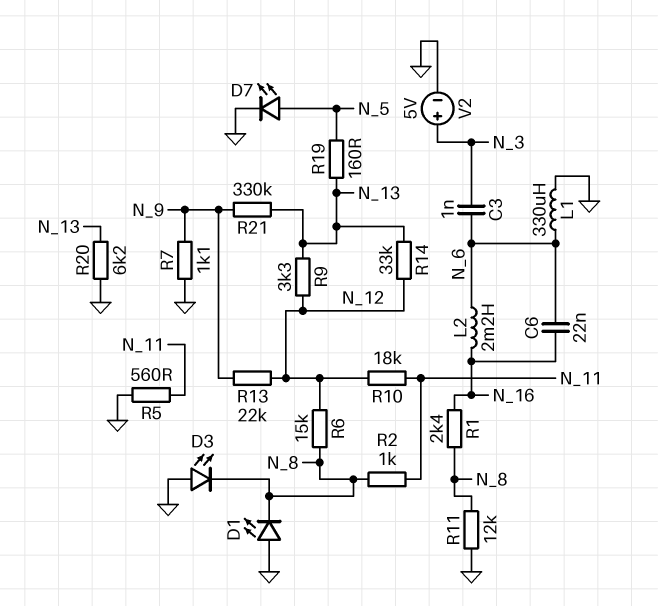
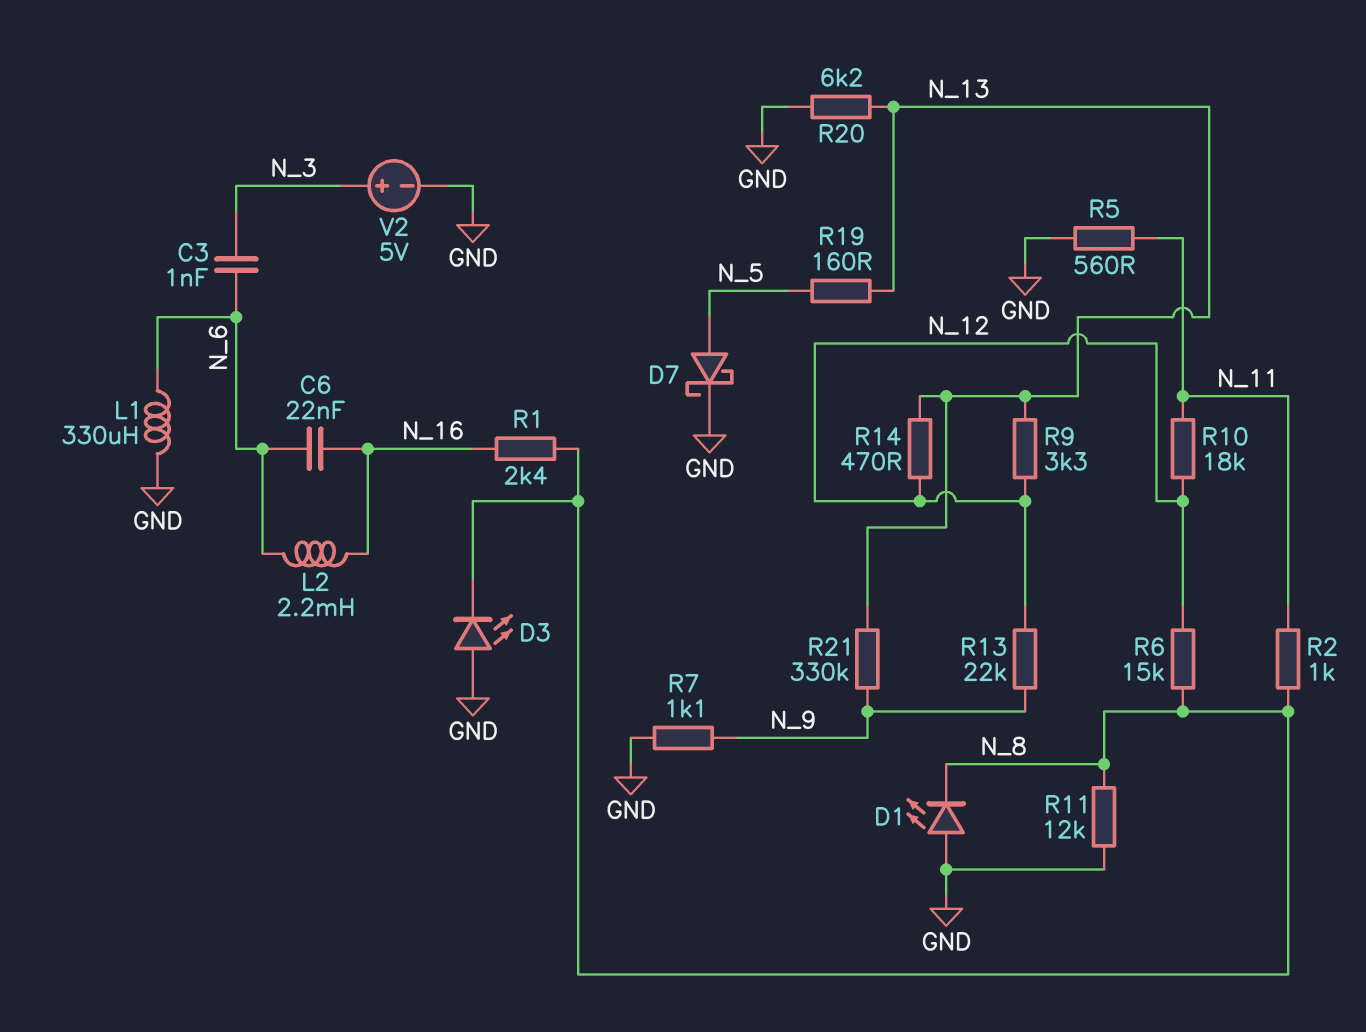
D7: LED (A N_5, K GND) -> schottky (A N_5, K GND)
R14: 33k (N_12, N_13) -> 470 (N_12, N_13)

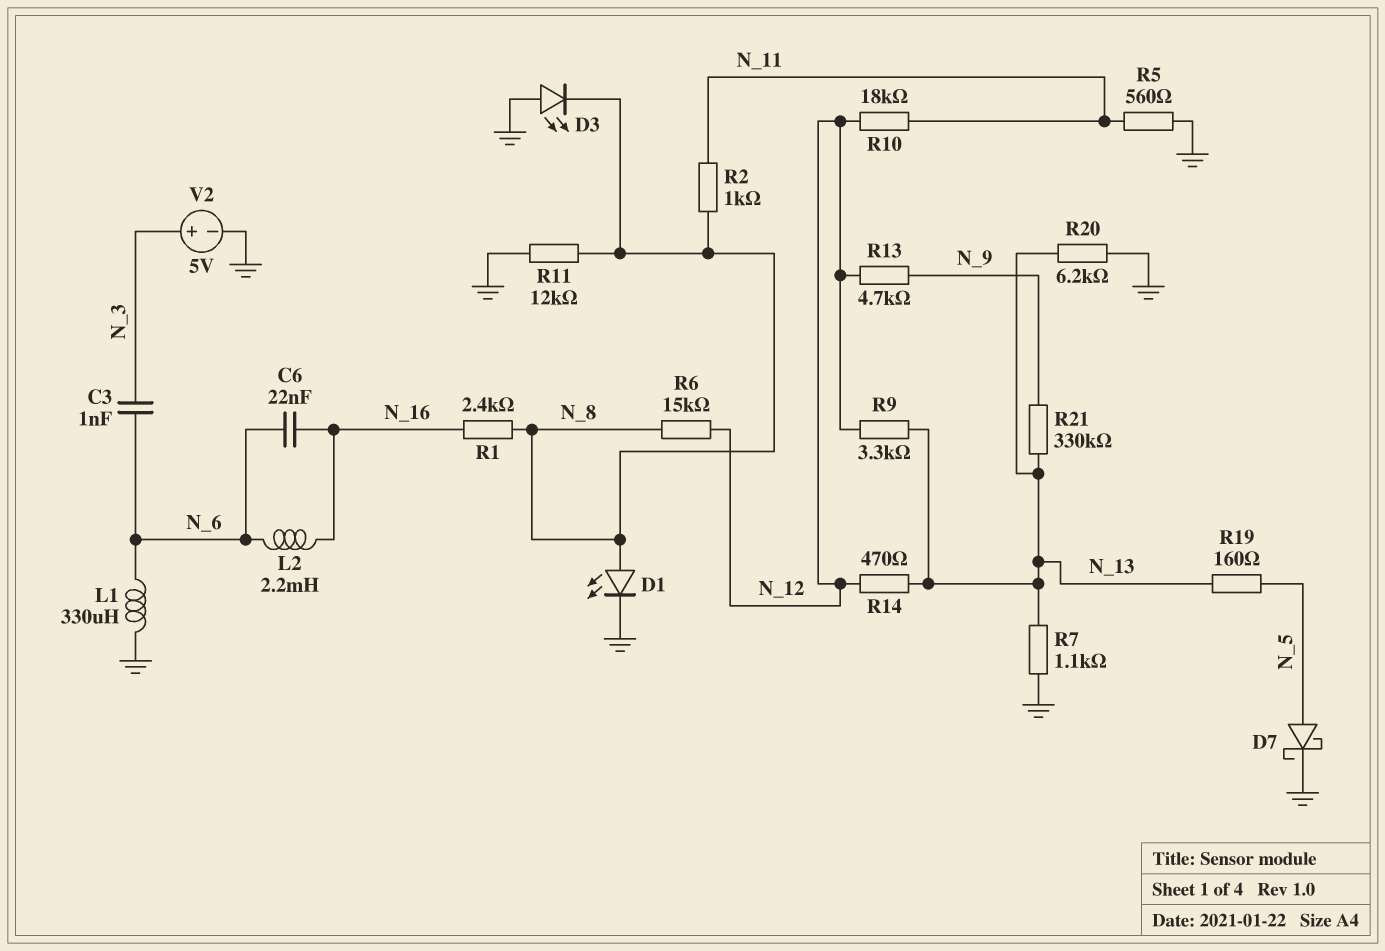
D1: LED (A GND, K N_8) -> LED (A N_8, K GND)
R7: 1.1k (GND, N_9) -> 1.1k (GND, N_13)
R13: 22k (N_9, N_12) -> 4.7k (N_9, N_12)

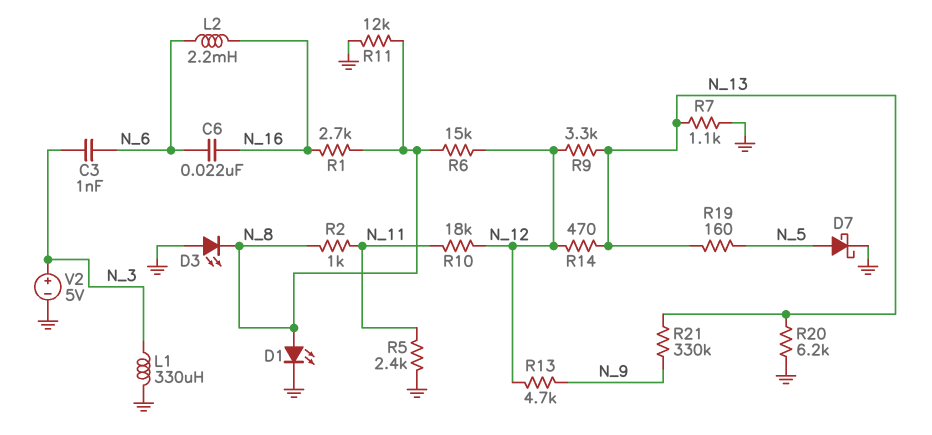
L1: 330uH (GND, N_6) -> 330uH (GND, N_3)
R1: 2.4k (N_8, N_16) -> 2.7k (N_8, N_16)
R5: 560 (GND, N_11) -> 2.4k (GND, N_11)

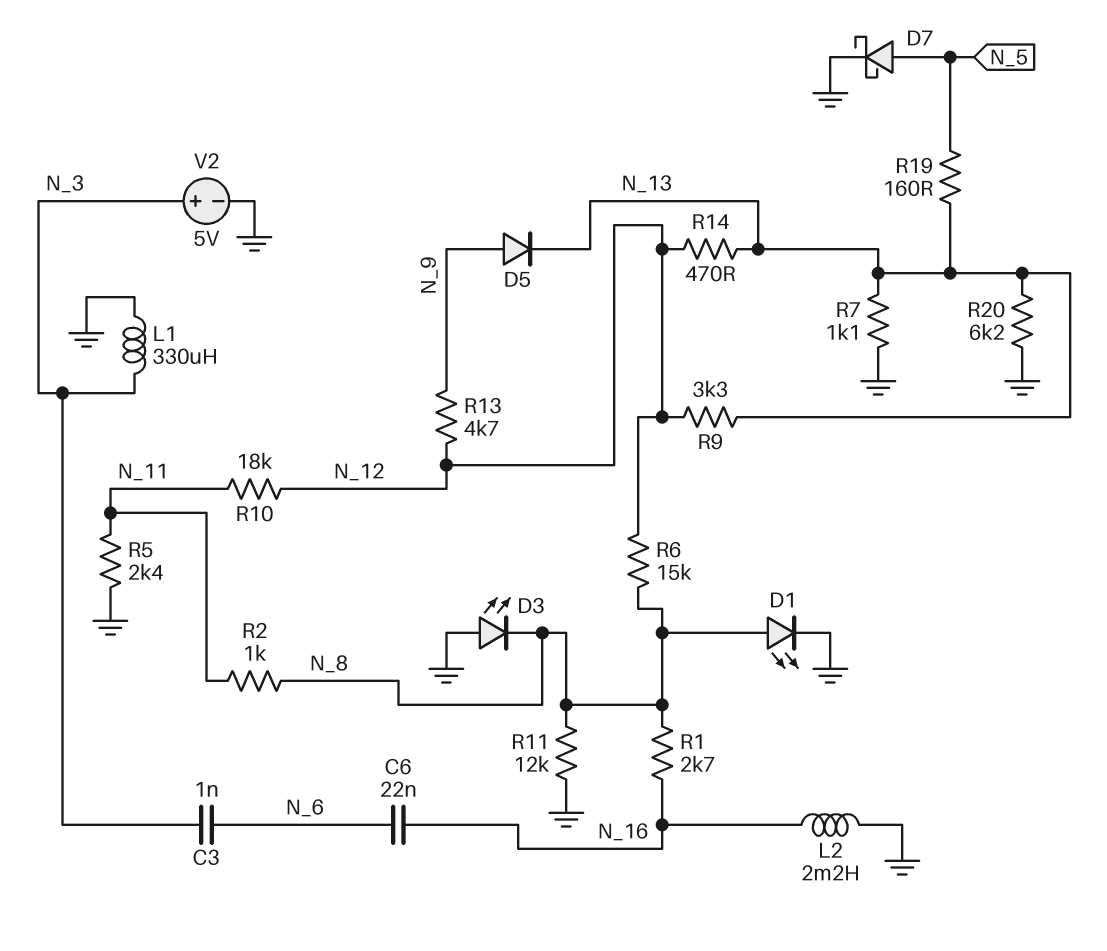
D5: none -> diode (A N_9, K N_13)
L2: 2.2mH (N_6, N_16) -> 2.2mH (GND, N_16)
R21: 330k (N_9, N_13) -> none

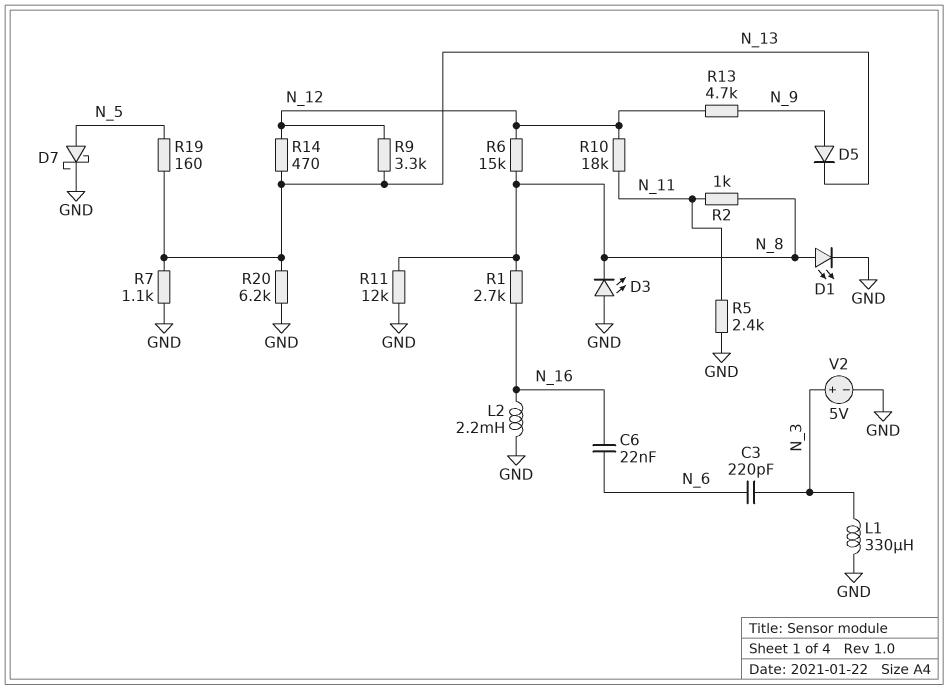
C3: 1nF (N_3, N_6) -> 220pF (N_3, N_6)

